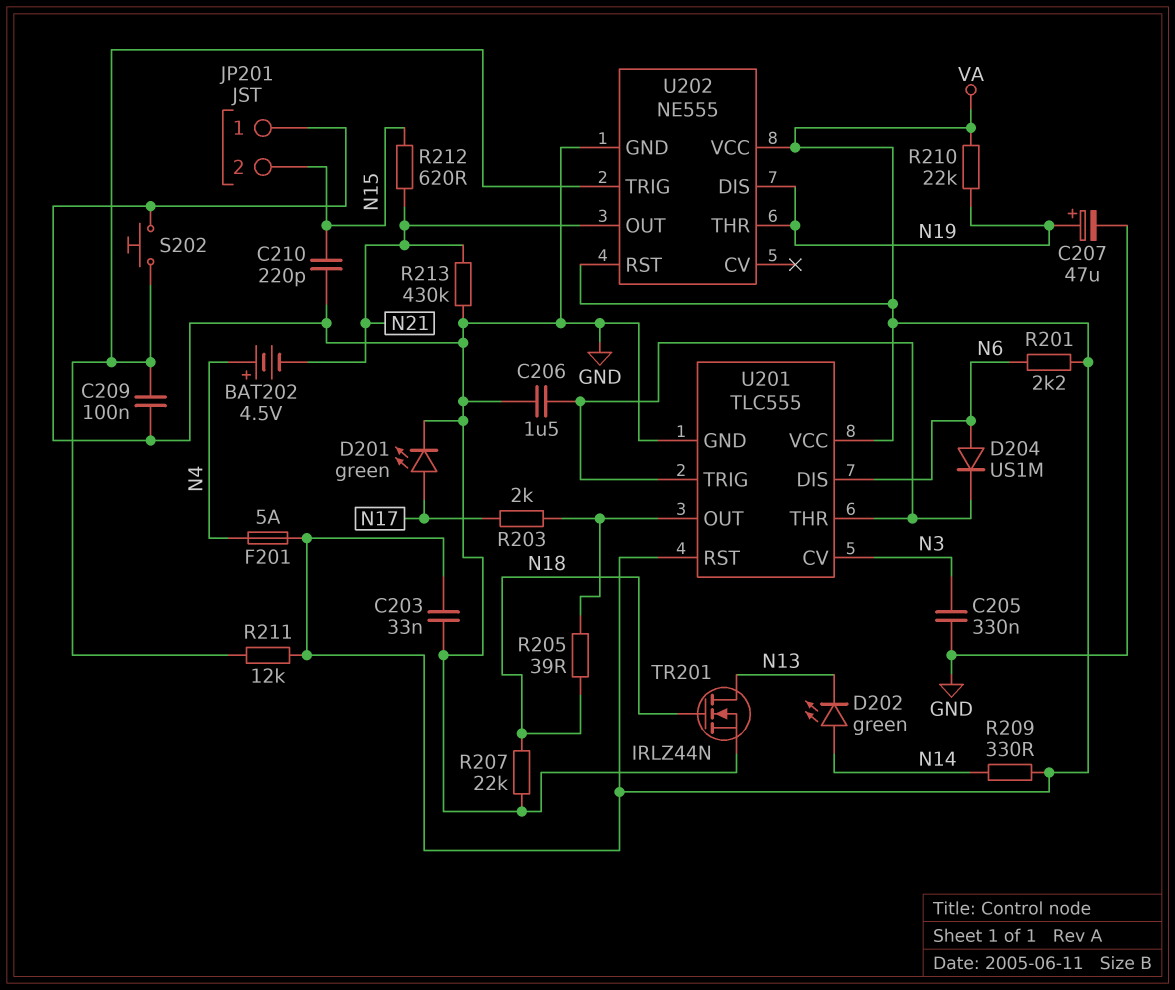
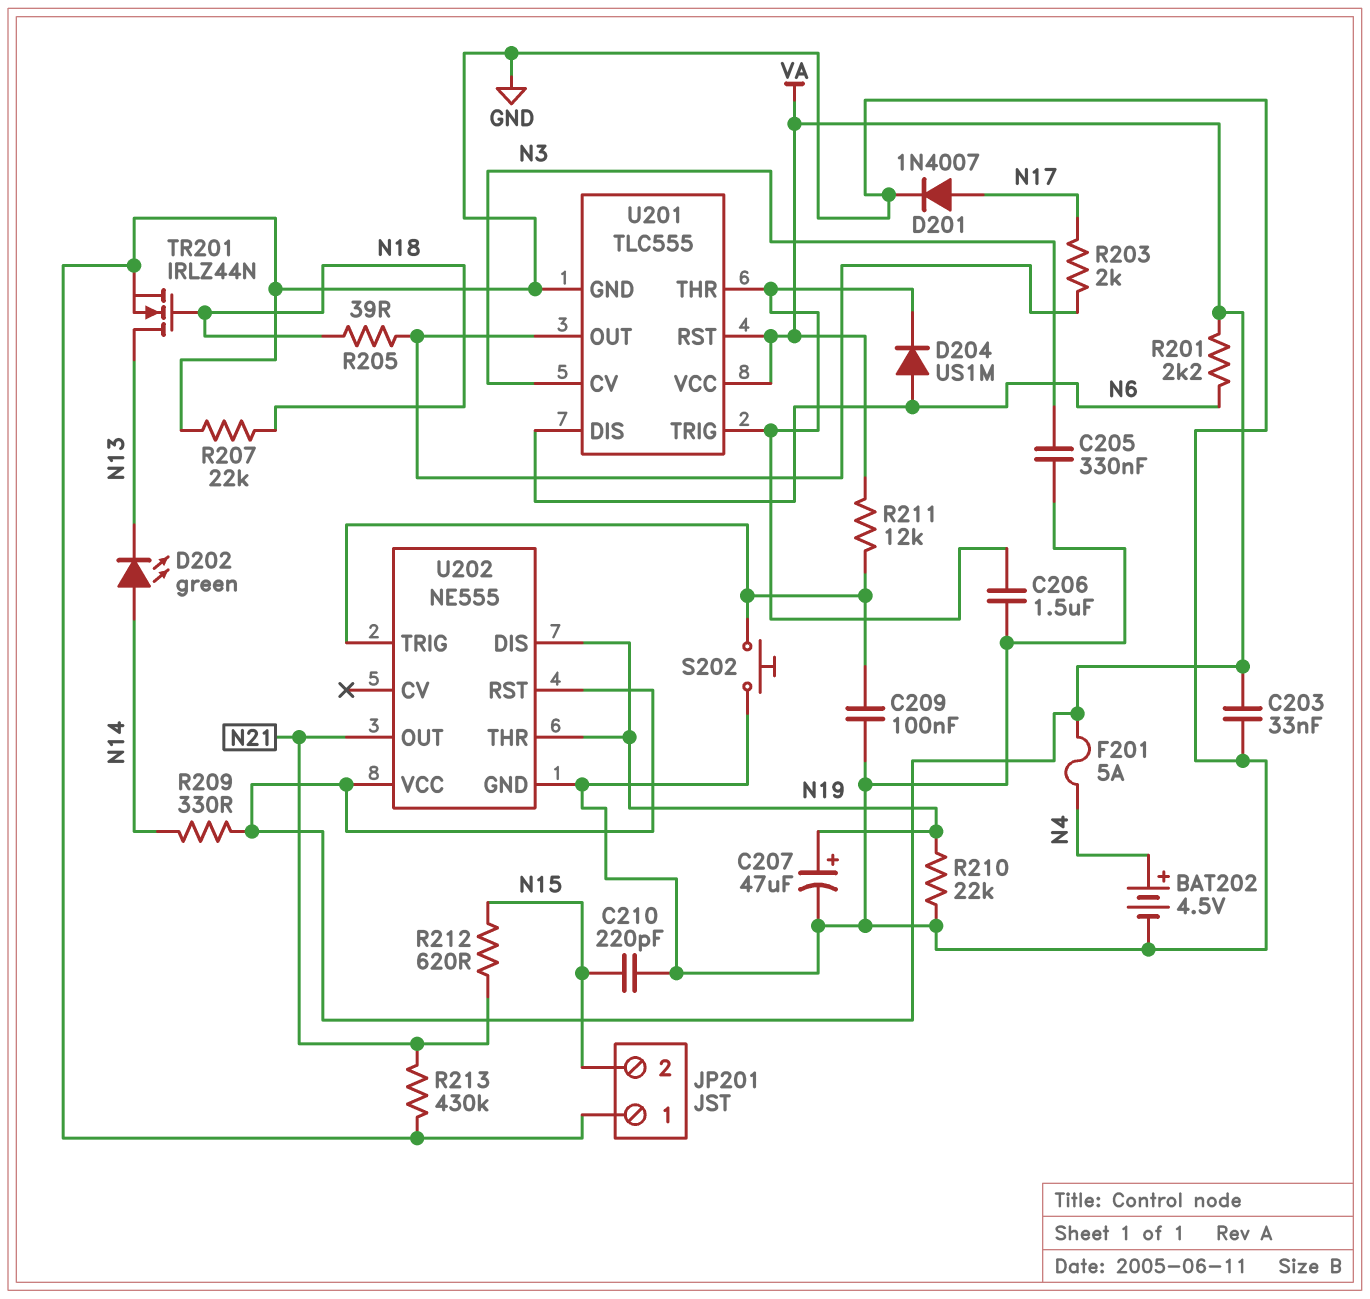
BAT202: 4.5V (plus N4, minus N21) -> 4.5V (plus N4, minus GND)
D201: LED green (A N17, K GND) -> diode 1N4007 (A N17, K GND)
R210: 22k (N19, VA) -> 22k (GND, N19)

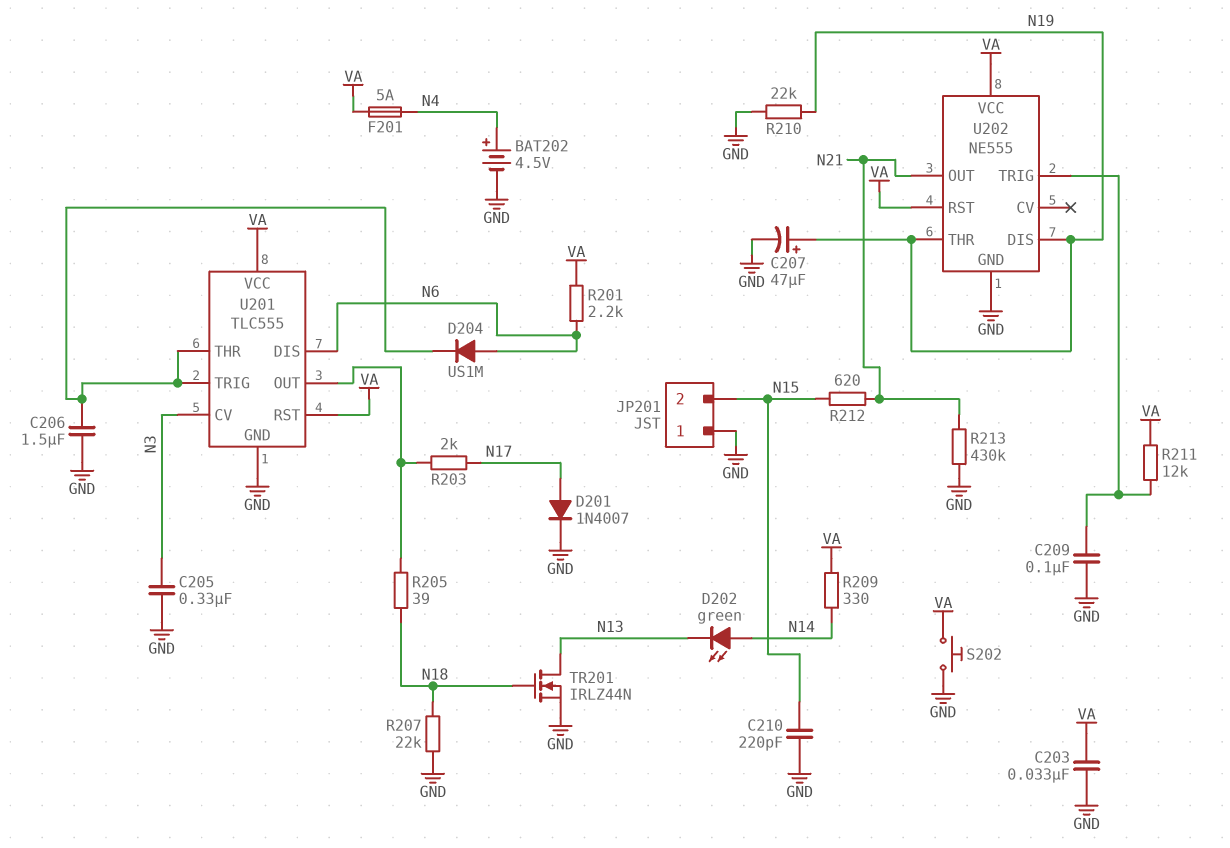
S202: button (GND, U202/TRIG) -> button (GND, VA)

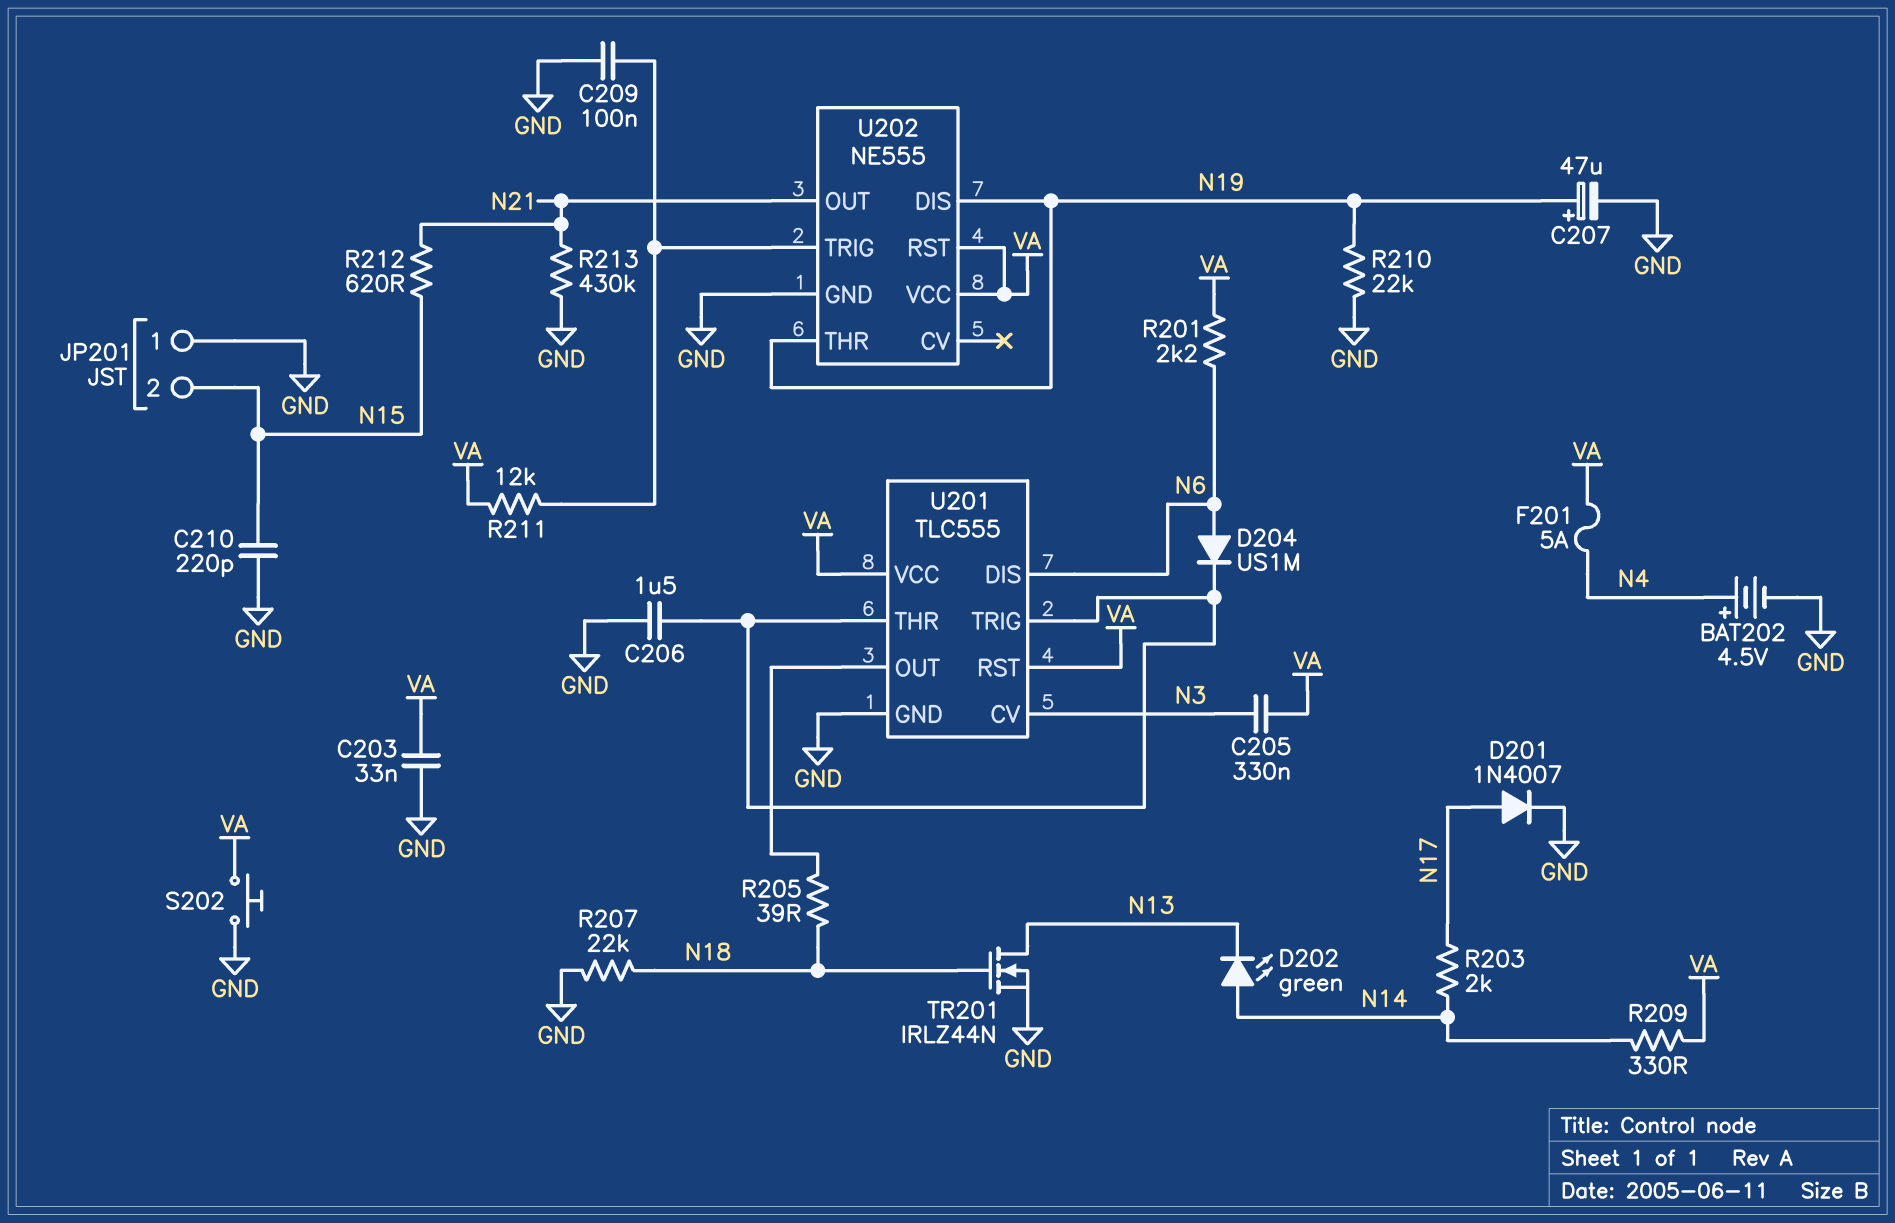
C205: 330nF (GND, N3) -> 330nF (N3, VA)
R203: 2k (N17, U201/OUT) -> 2k (N14, N17)

